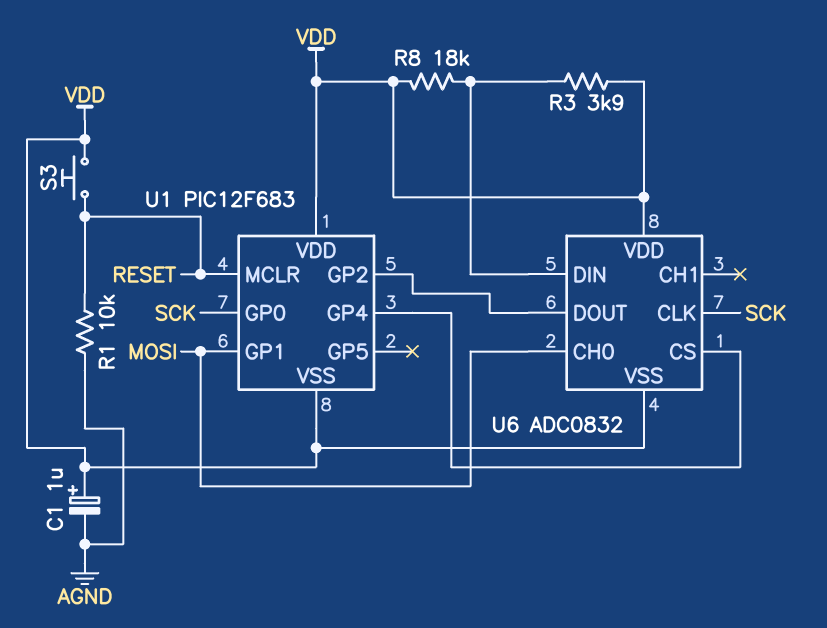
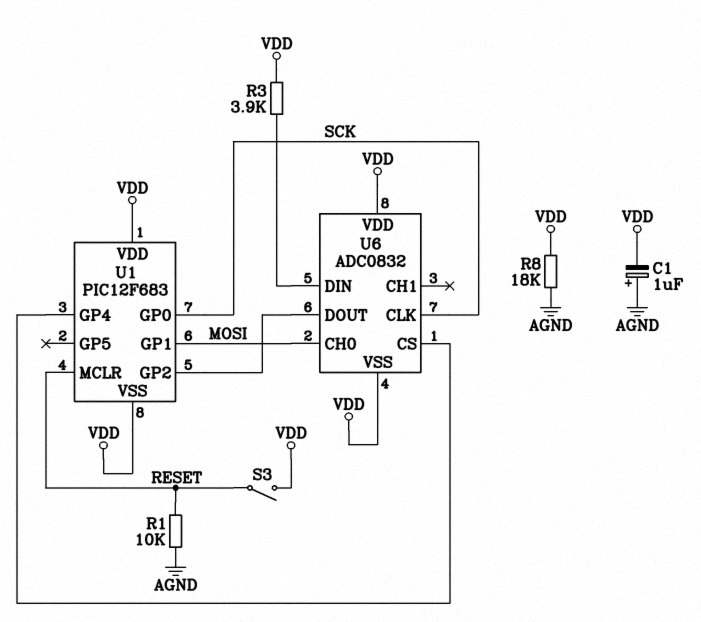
C1: 1uF (plus VDD, minus AGND) -> 1uF (plus AGND, minus VDD)
R8: 18k (U6/DIN, VDD) -> 18k (AGND, VDD)
S3: button (RESET, VDD) -> switch (RESET, VDD)

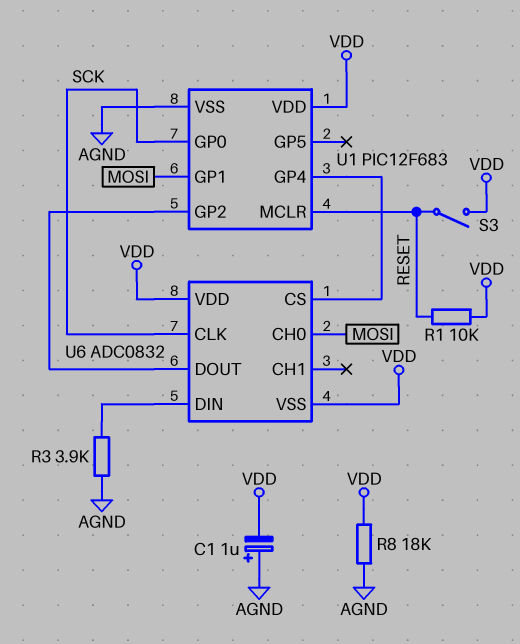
R1: 10k (AGND, RESET) -> 10k (RESET, VDD)
R3: 3.9k (U6/DIN, VDD) -> 3.9k (AGND, U6/DIN)
U1 pin VSS: VDD -> AGND

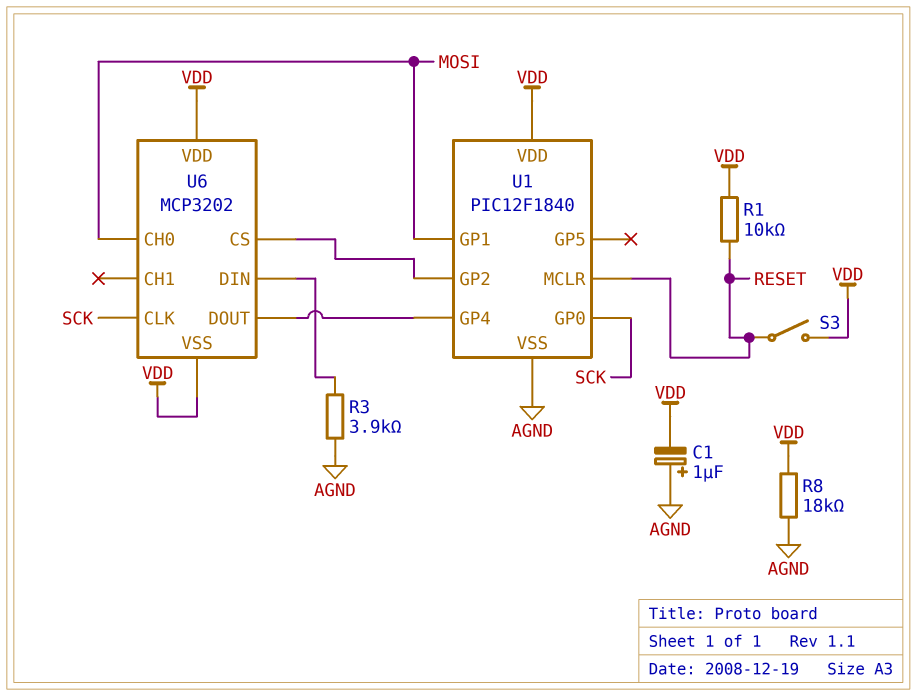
U1: PIC12F683 -> PIC12F1840
U6: ADC0832 -> MCP3202
U6 pin CS: U1/GP4 -> U1/GP2
U6 pin DOUT: U1/GP2 -> U1/GP4

